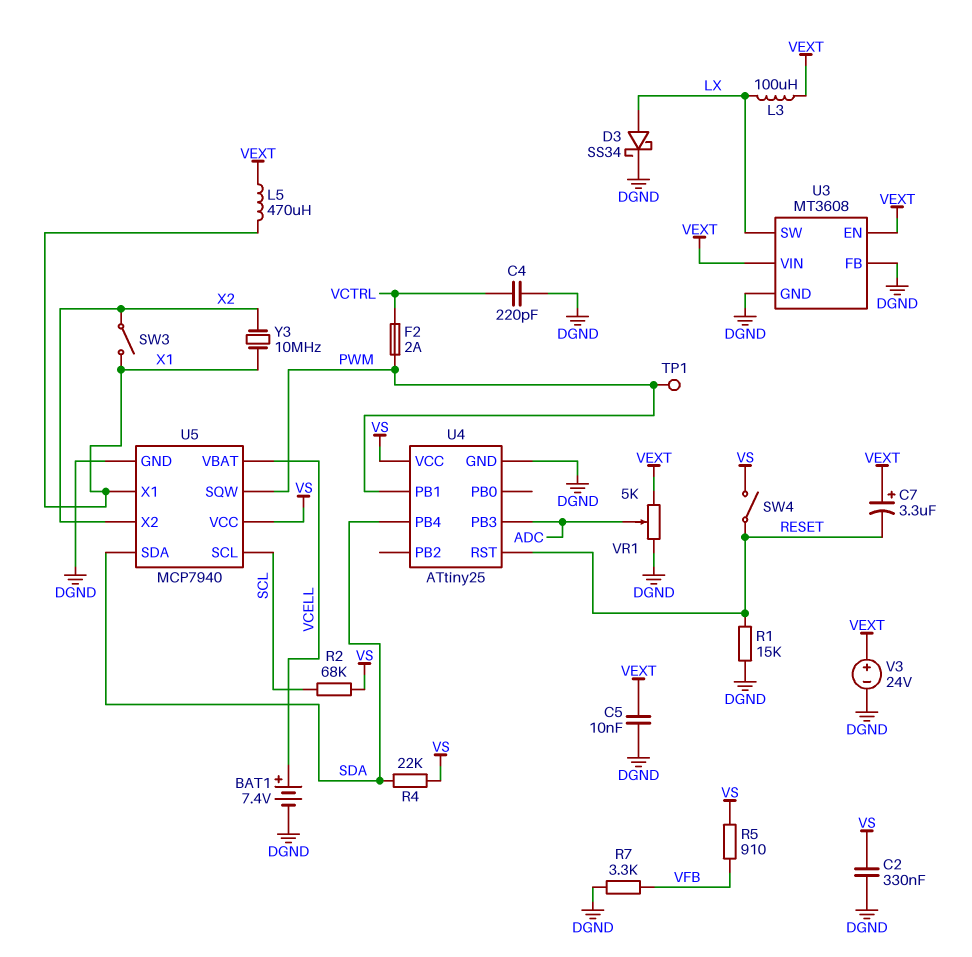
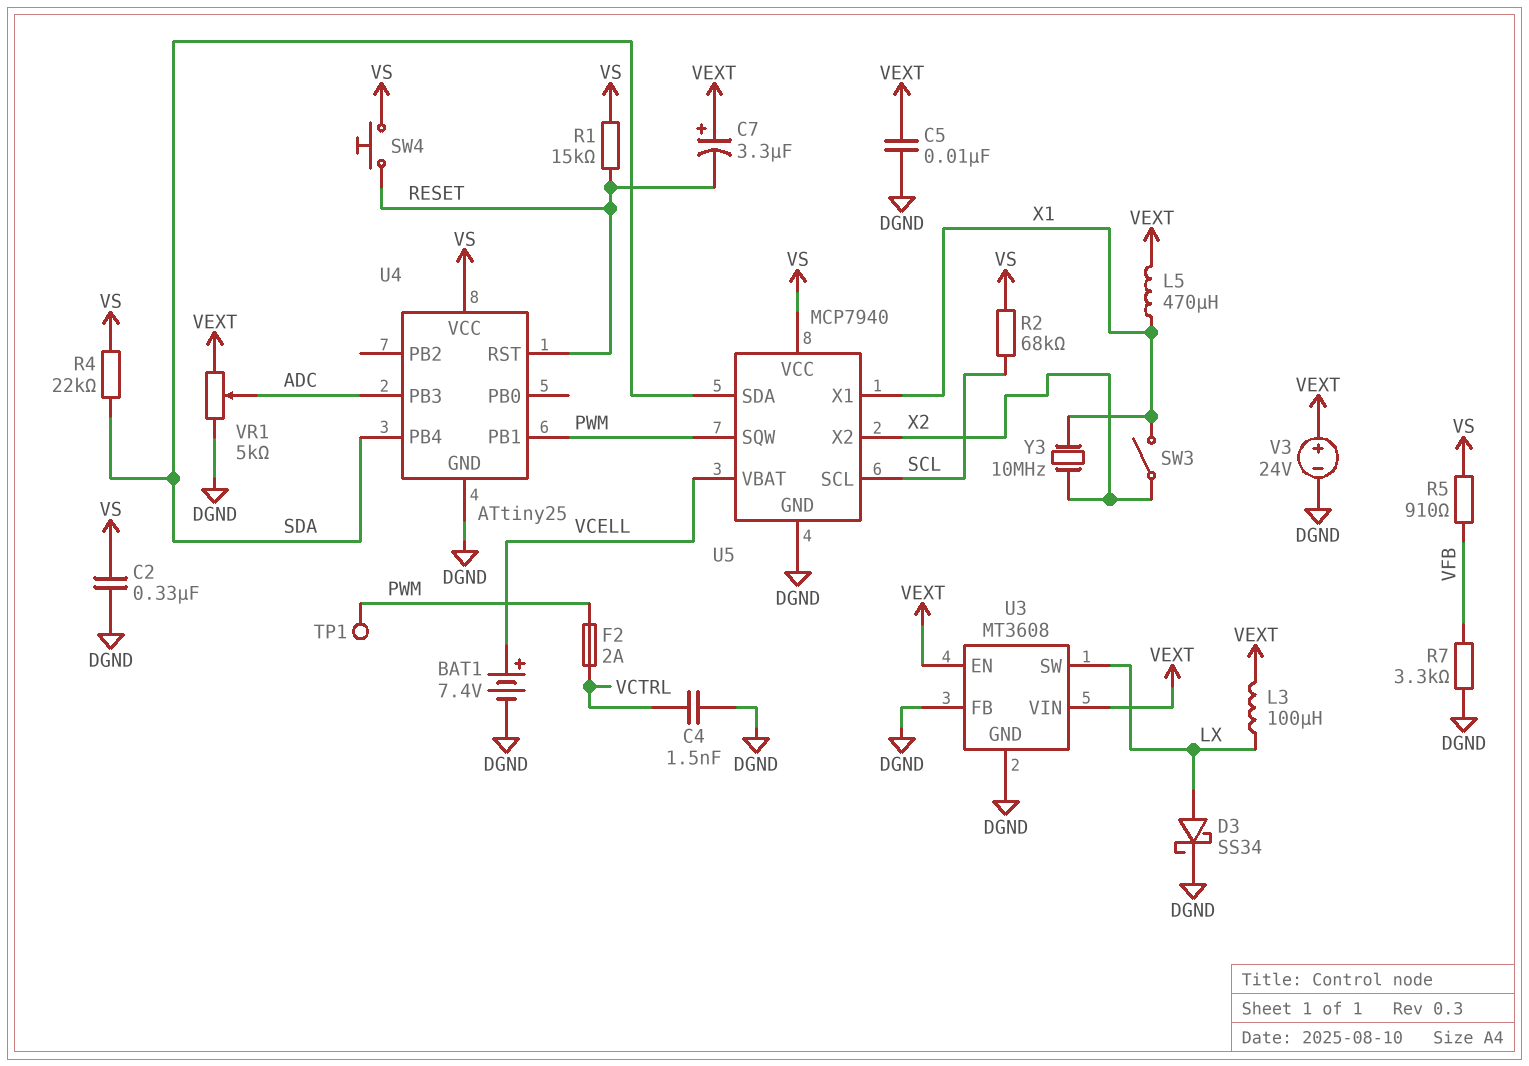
C4: 220pF (DGND, VCTRL) -> 1.5nF (DGND, VCTRL)
R1: 15k (DGND, RESET) -> 15k (RESET, VS)
SW4: switch (RESET, VS) -> button (RESET, VS)

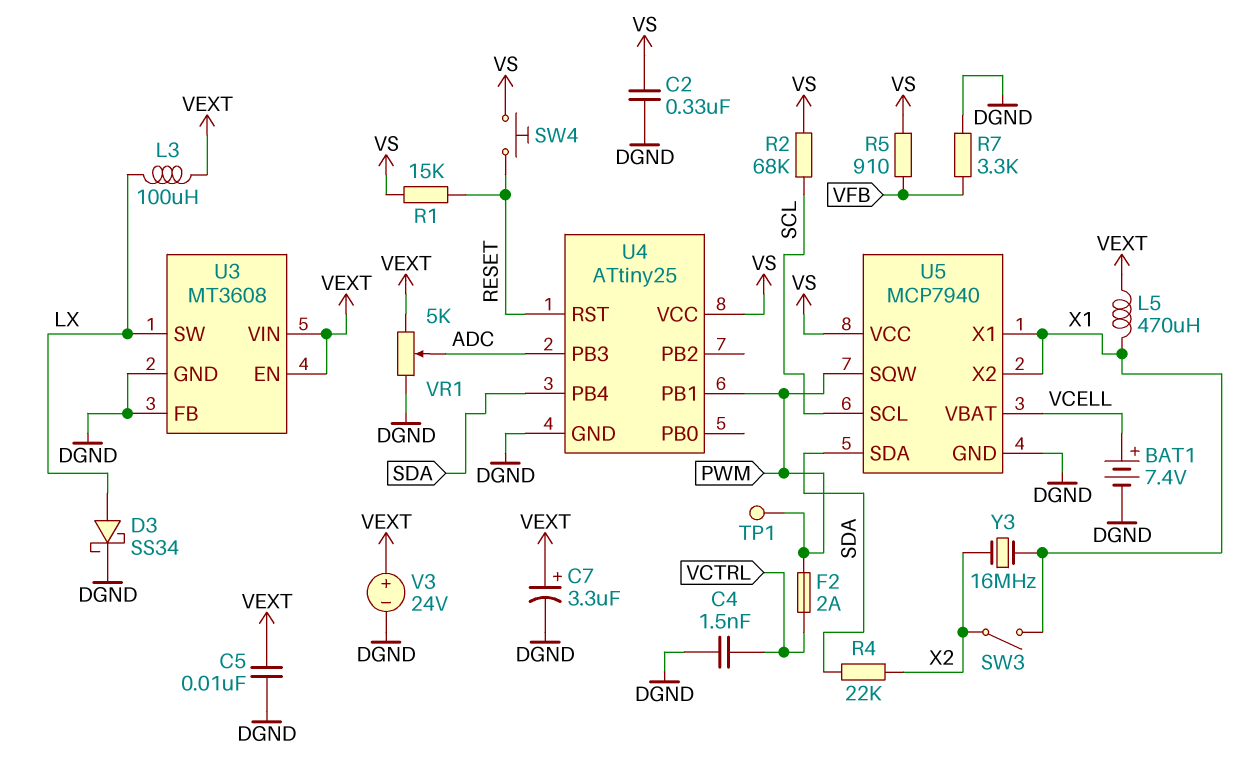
C7: 3.3uF (plus VEXT, minus RESET) -> 3.3uF (plus VEXT, minus DGND)
R4: 22k (SDA, VS) -> 22k (SDA, X2)
U5 pin X2: X2 -> X1
Y3: 10MHz (X1, X2) -> 16MHz (X1, X2)

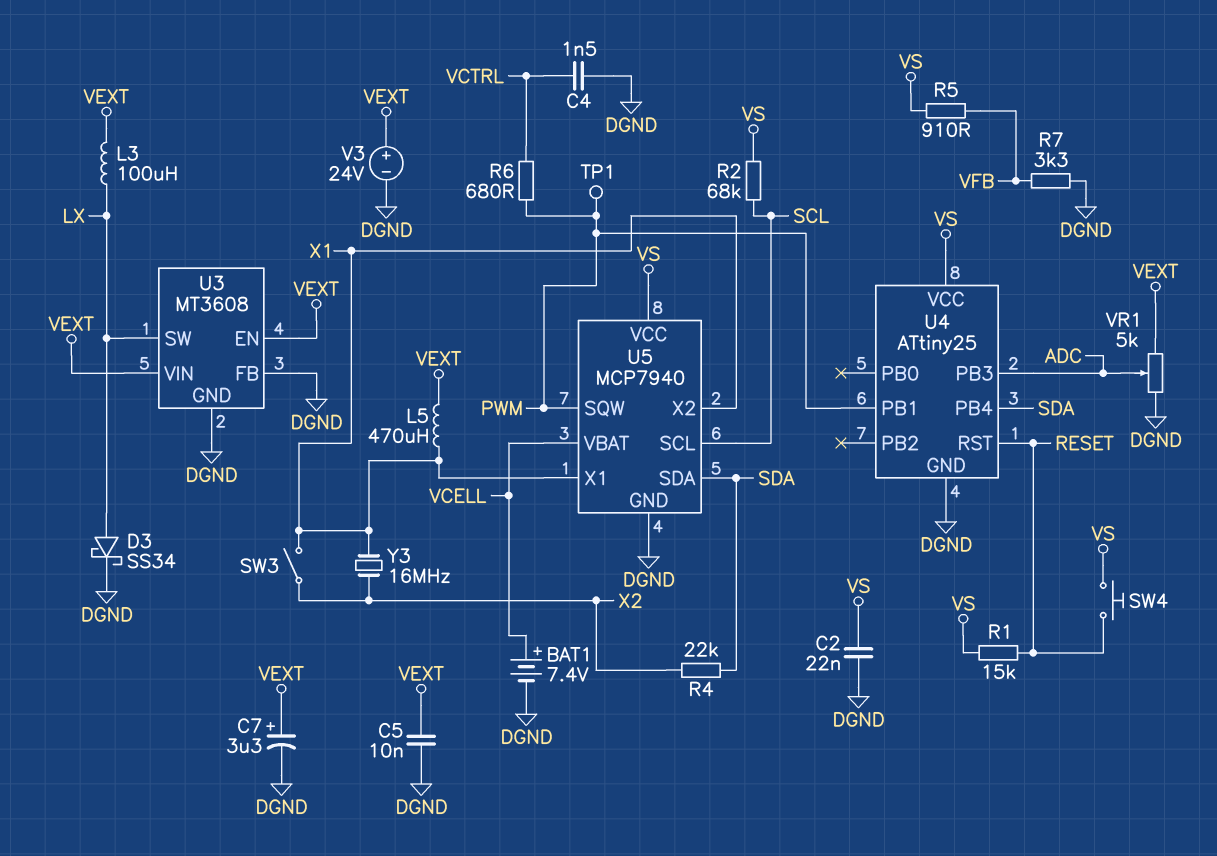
C2: 330nF (DGND, VS) -> 22nF (DGND, VS)
F2: 2A (PWM, VCTRL) -> none
R6: none -> 680 (PWM, VCTRL)

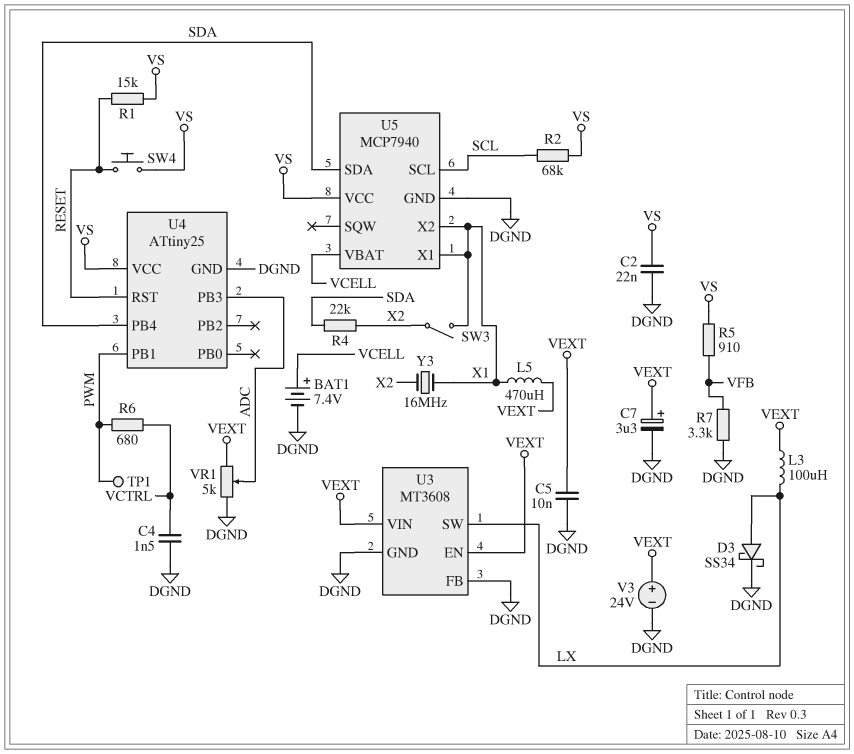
U5 pin SQW: PWM -> none

